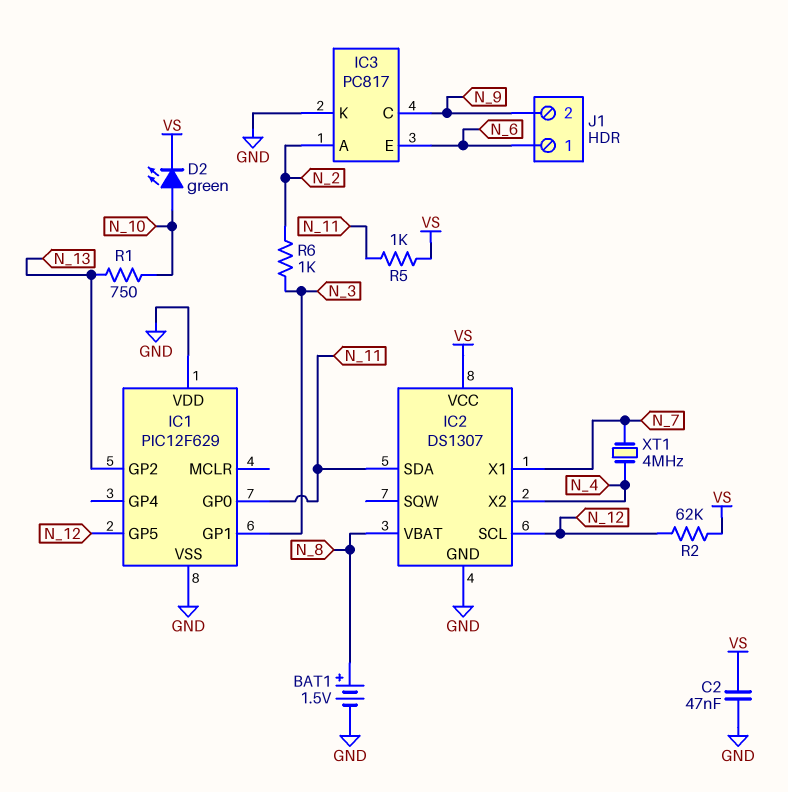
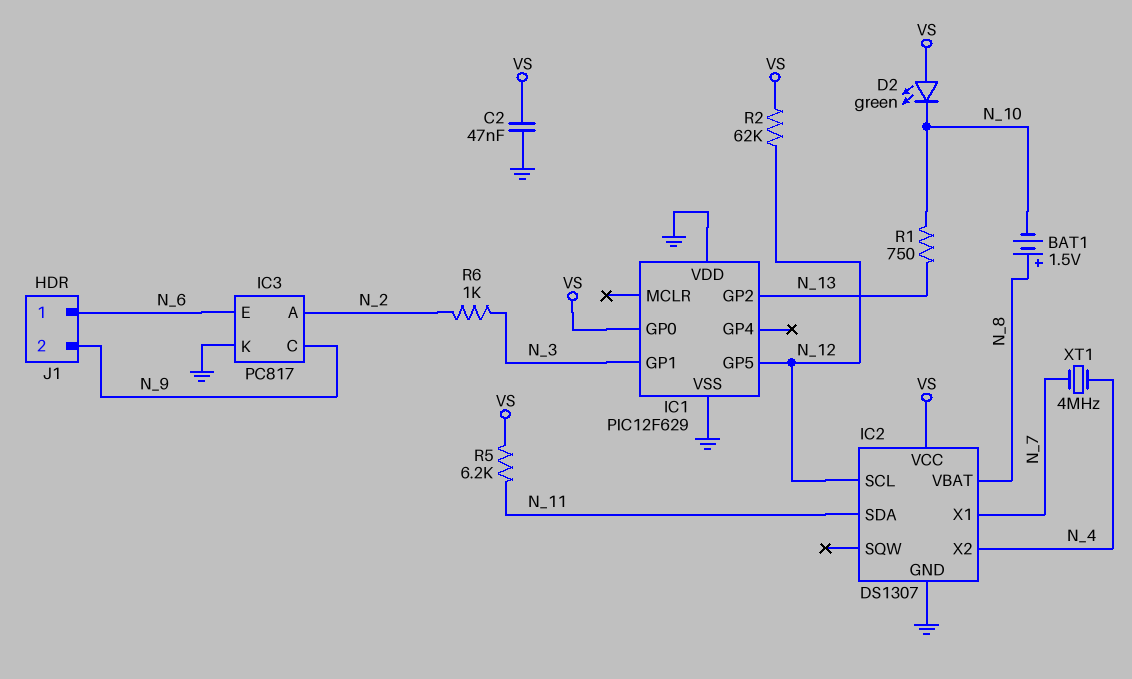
BAT1: 1.5V (plus N_8, minus GND) -> 1.5V (plus N_8, minus N_10)
D2: LED green (A N_10, K VS) -> LED green (A VS, K N_10)
IC1 pin GP0: N_11 -> VS
R5: 1k (N_11, VS) -> 6.2k (N_11, VS)

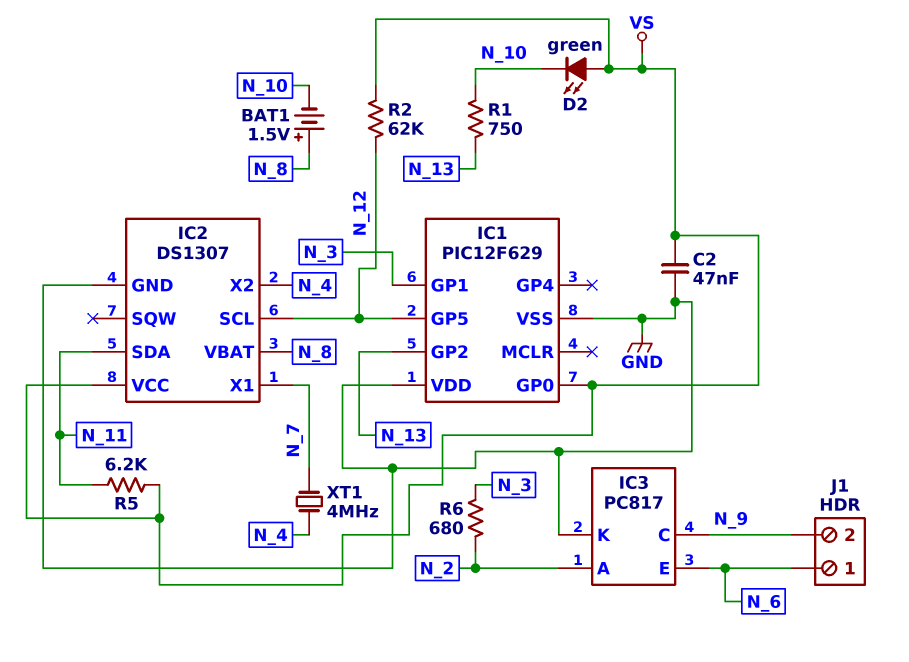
R6: 1k (N_2, N_3) -> 680 (N_2, N_3)

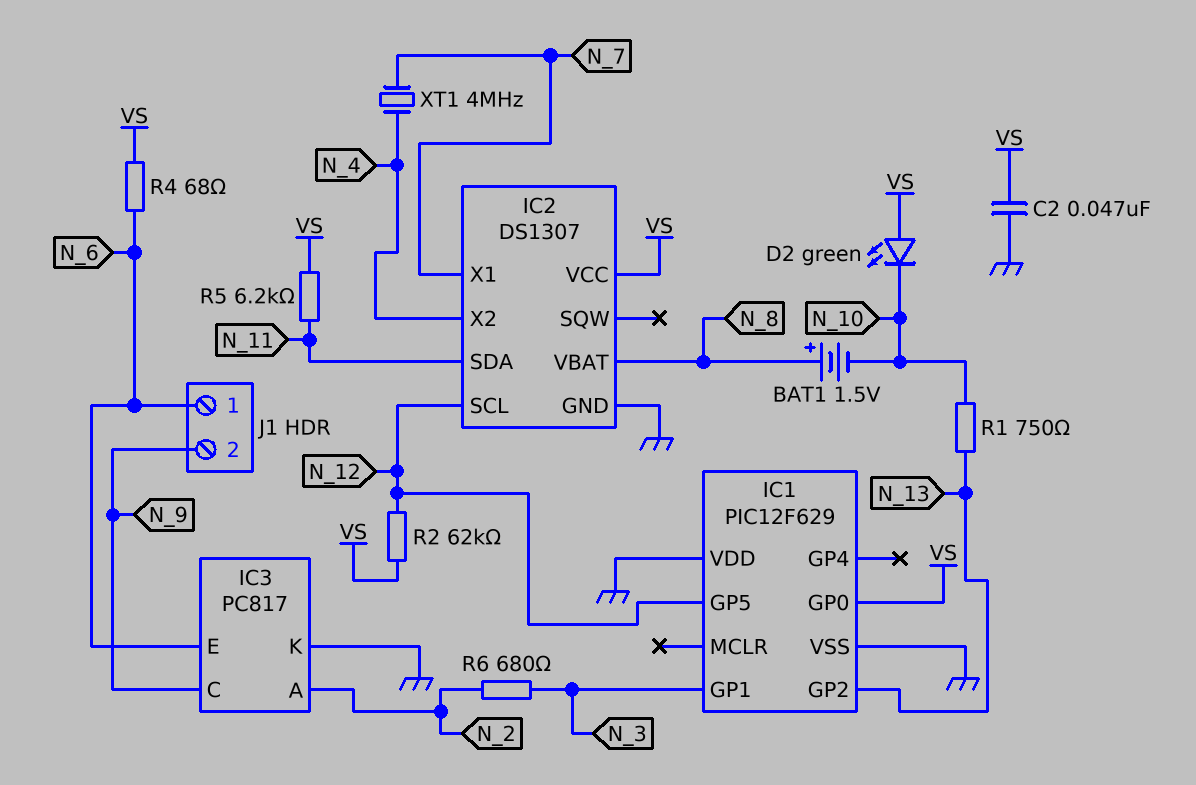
R4: none -> 68 (N_6, VS)

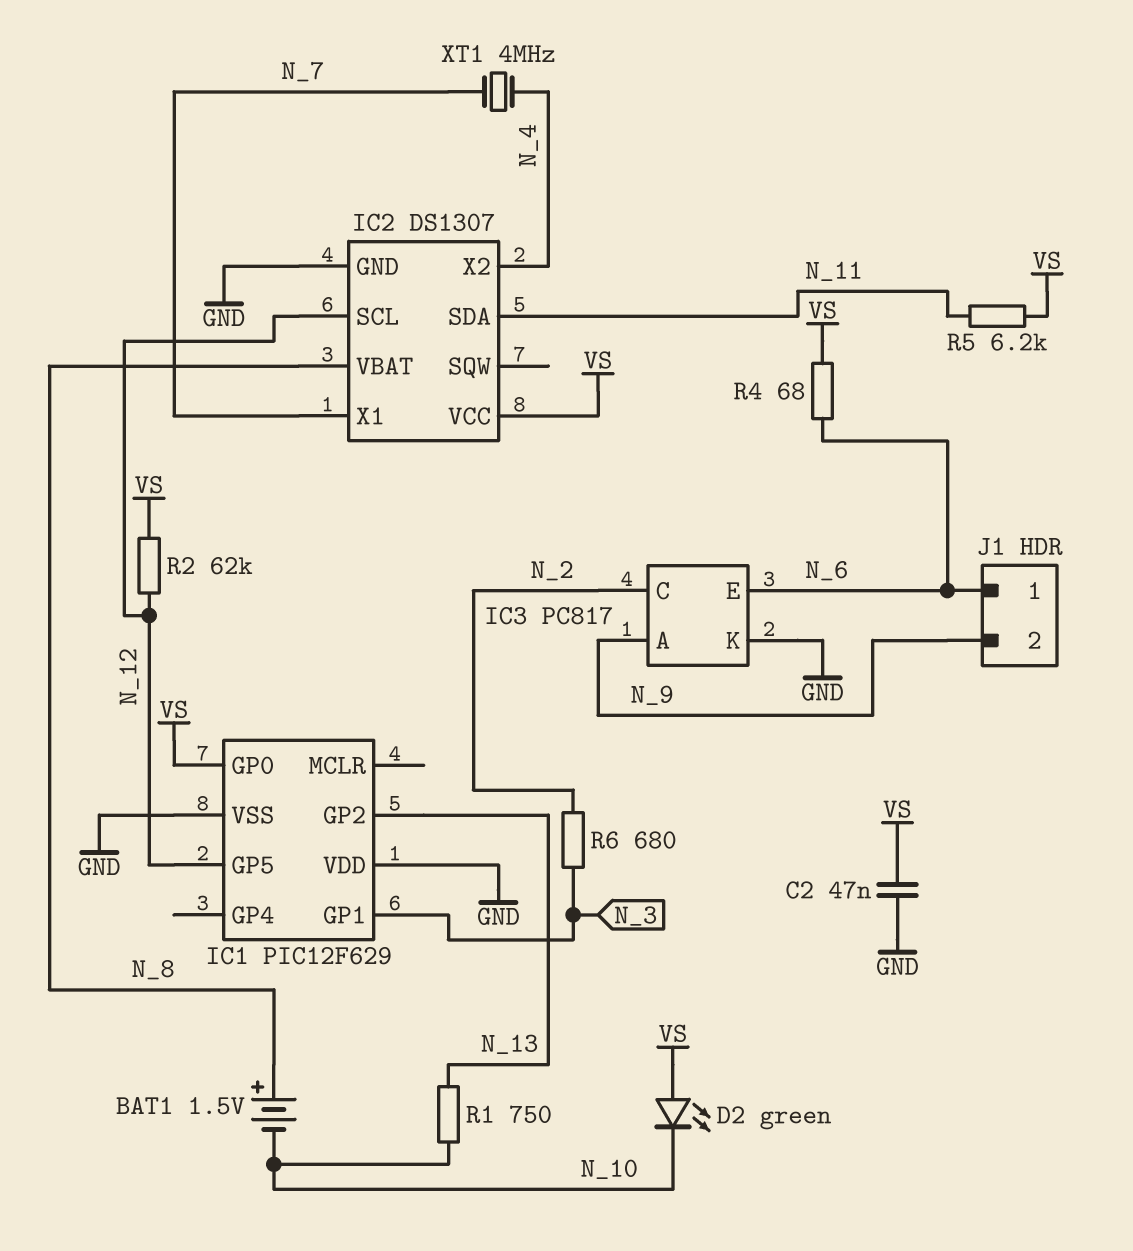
IC3 pin A: N_2 -> N_9
IC3 pin C: N_9 -> N_2

